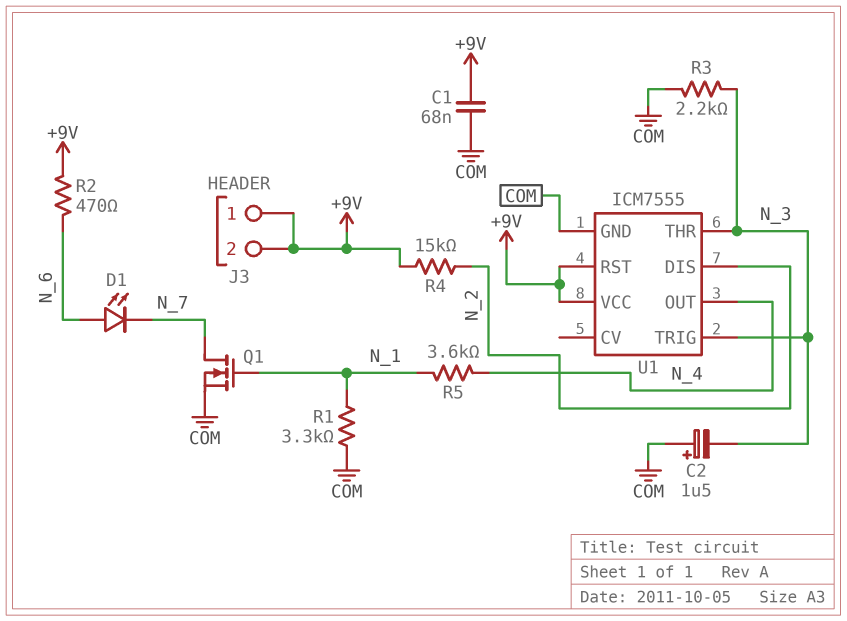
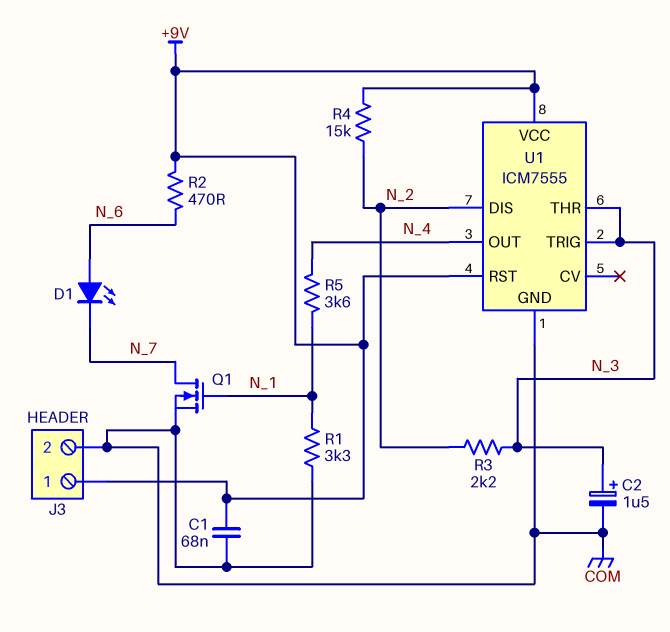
C2: 1.5uF (plus COM, minus N_3) -> 1.5uF (plus N_3, minus COM)
J3 pin 2: +9V -> COM
R3: 2.2k (COM, N_3) -> 2.2k (N_2, N_3)

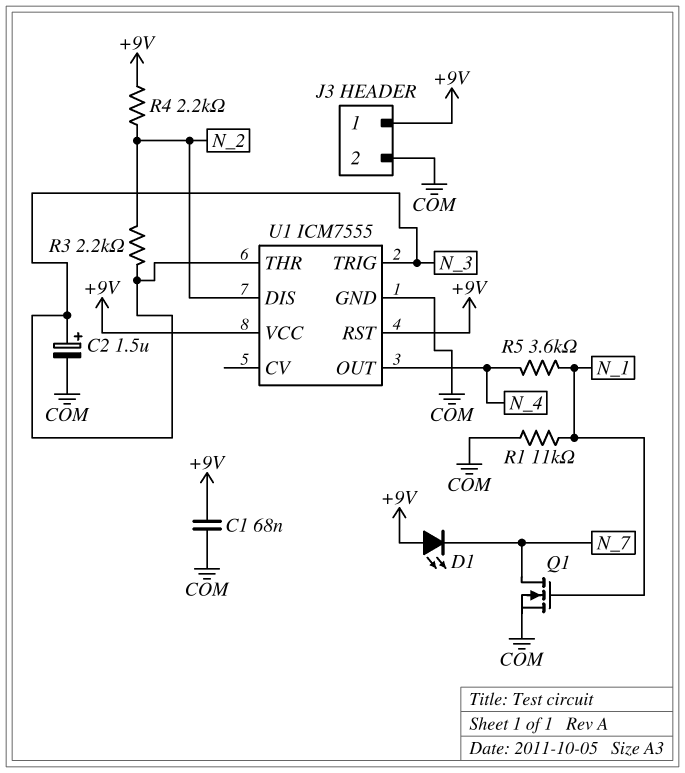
D1: LED (A N_6, K N_7) -> LED (A +9V, K N_7)
R1: 3.3k (COM, N_1) -> 11k (COM, N_1)
R2: 470 (+9V, N_6) -> none
R4: 15k (+9V, N_2) -> 2.2k (+9V, N_2)

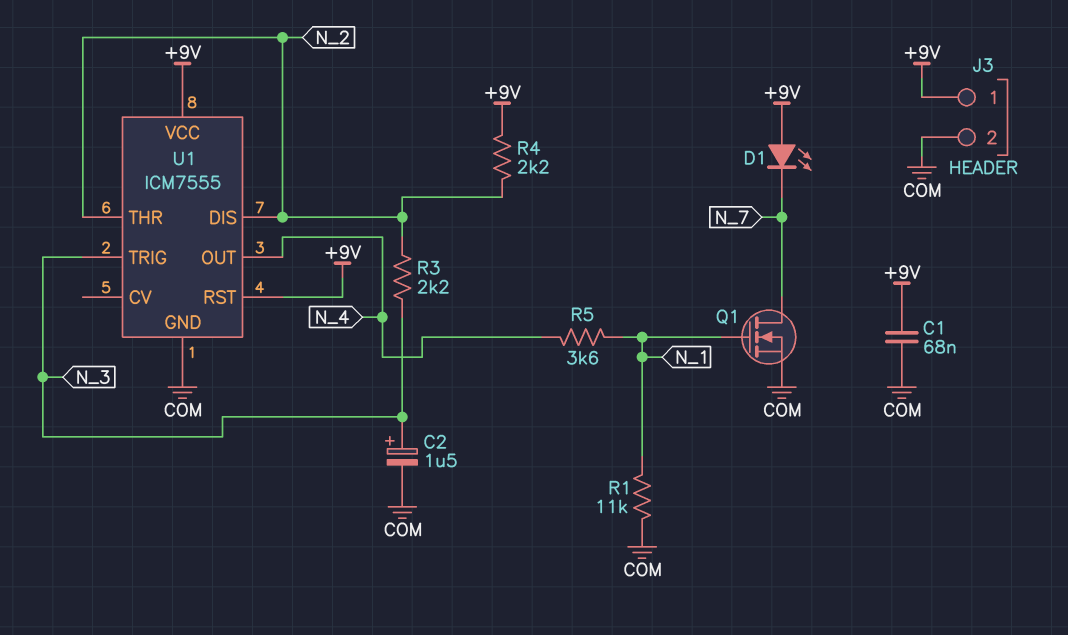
U1 pin THR: N_3 -> N_2

